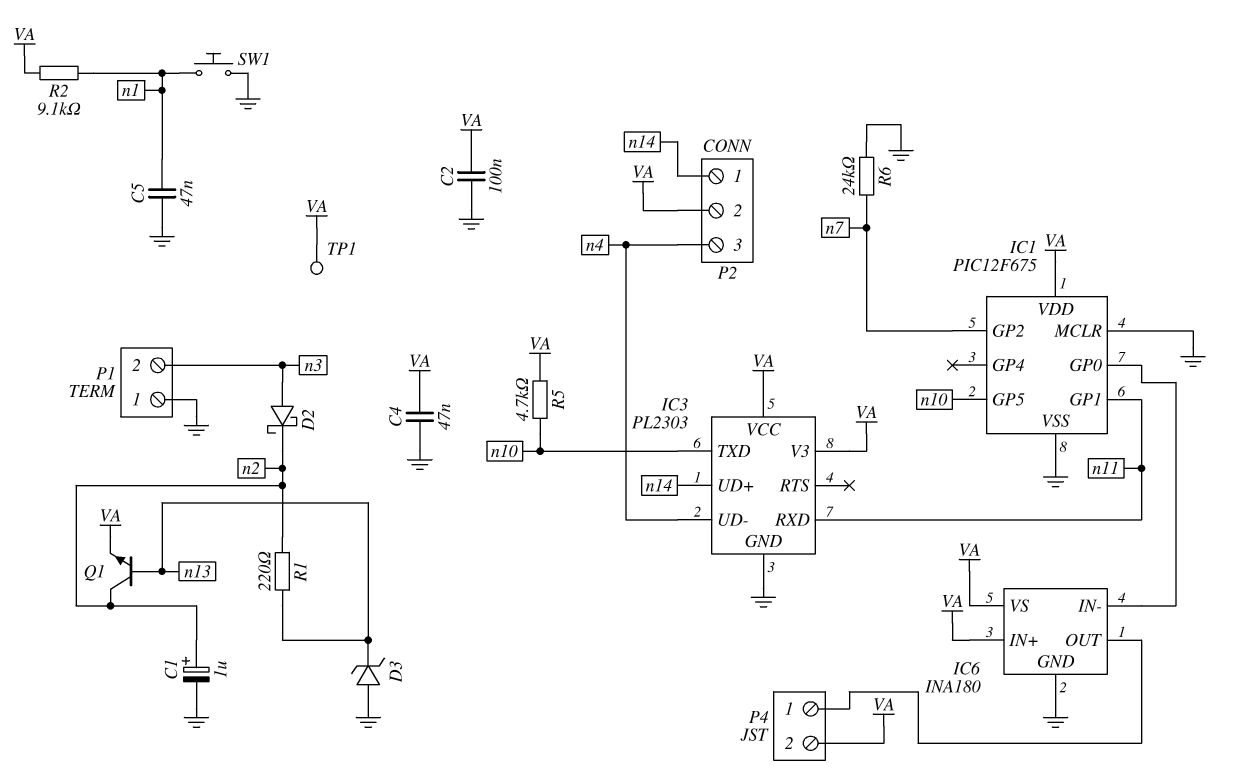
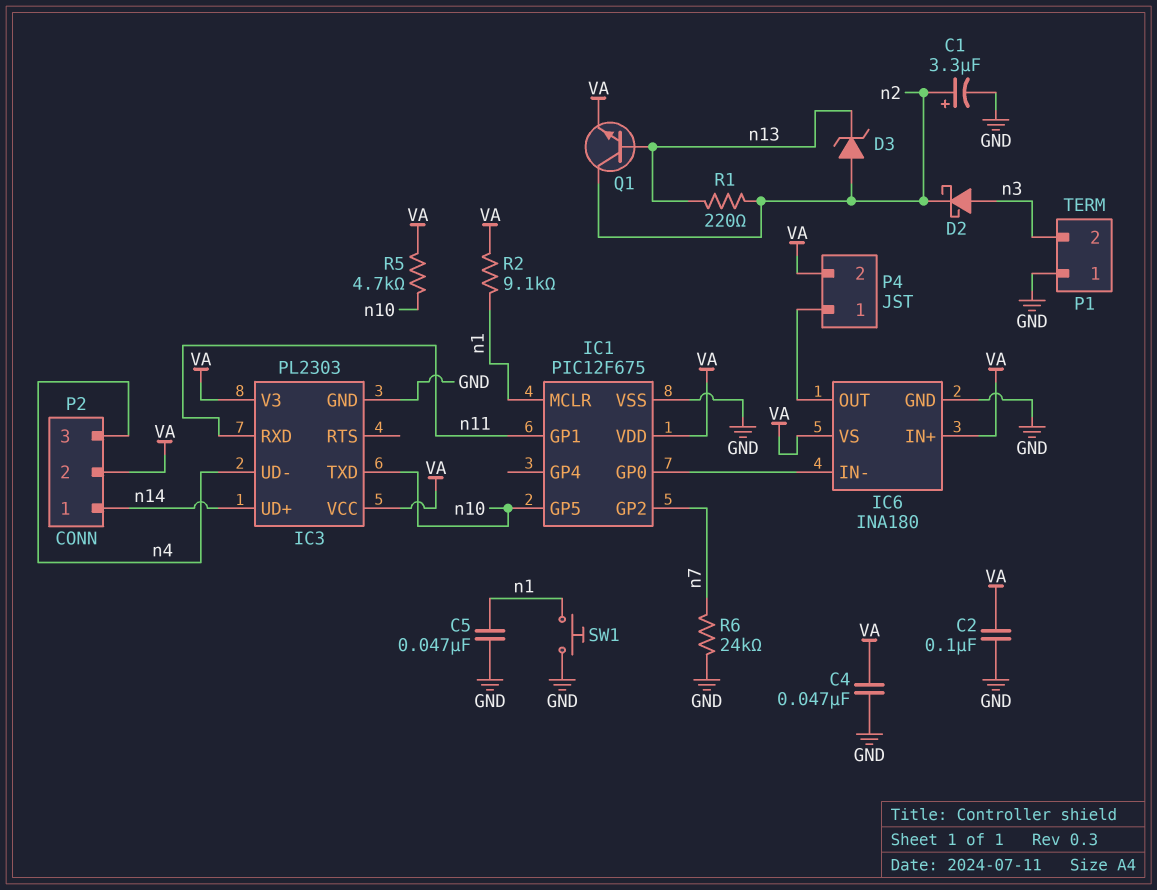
C1: 1uF (plus n2, minus GND) -> 3.3uF (plus n2, minus GND)
D3: zener (A GND, K n13) -> zener (A n2, K n13)
IC1 pin MCLR: GND -> n1
TP1: test point (VA) -> none

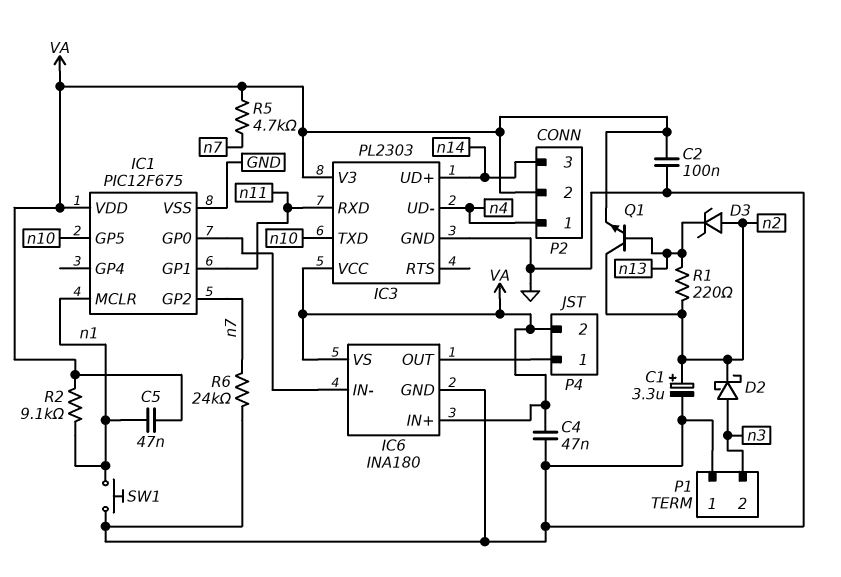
C5: 47nF (GND, n1) -> 47nF (VA, n1)
P2 pin 1: n14 -> n4
P2 pin 3: n4 -> n14
R5: 4.7k (VA, n10) -> 4.7k (VA, n7)

